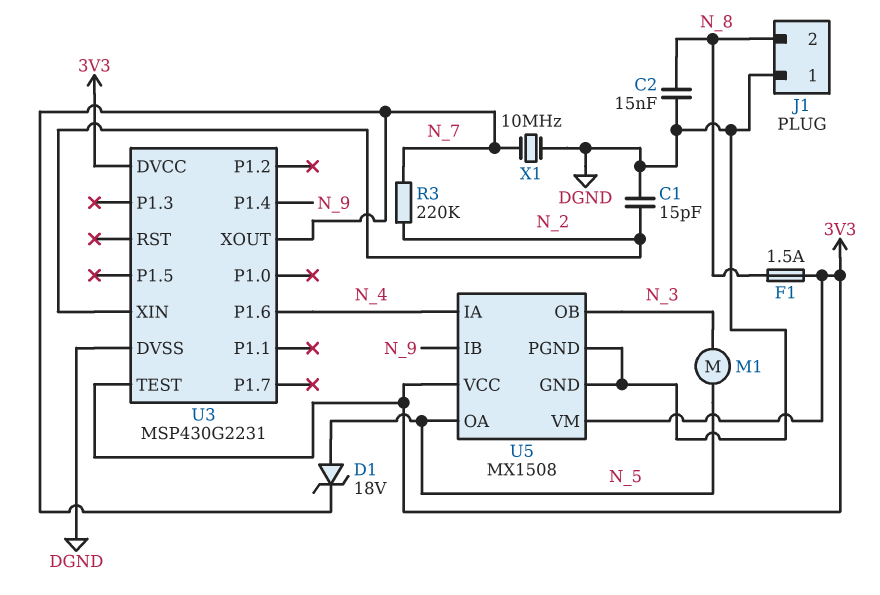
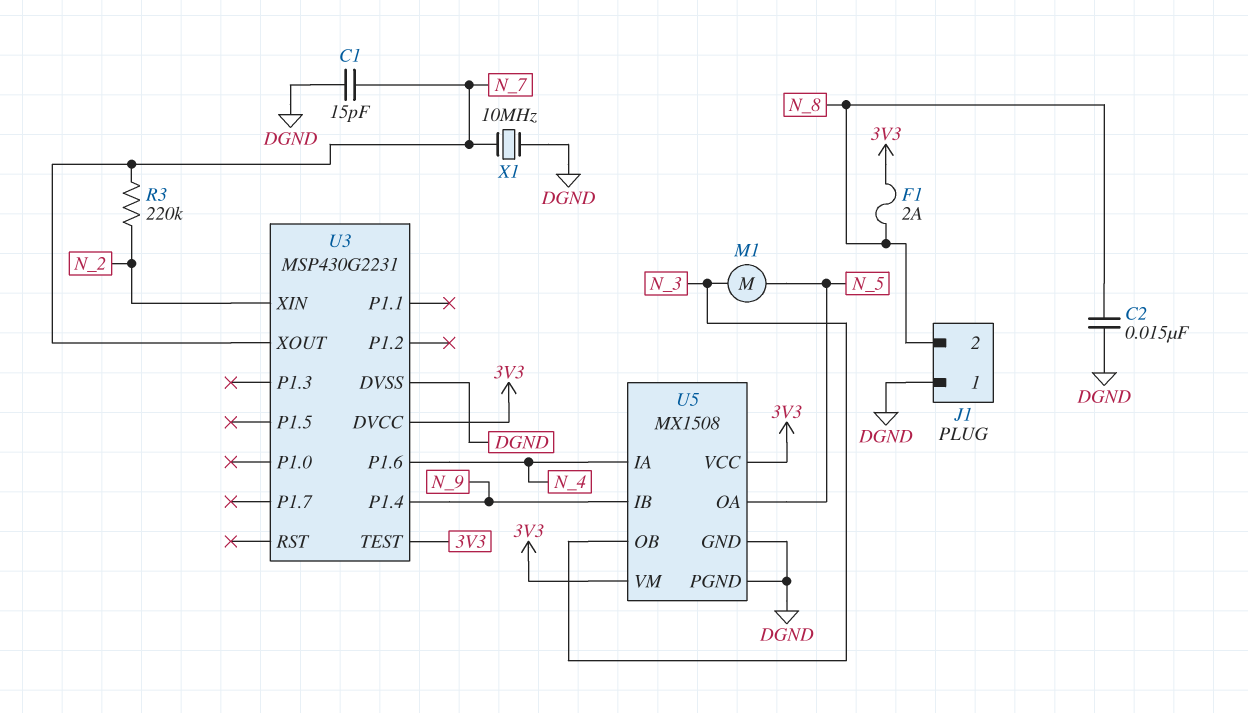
C1: 15pF (DGND, N_2) -> 15pF (DGND, N_7)
D1: zener 18V (A N_5, K N_7) -> none
F1: 1.5A (3V3, N_8) -> 2A (3V3, N_8)

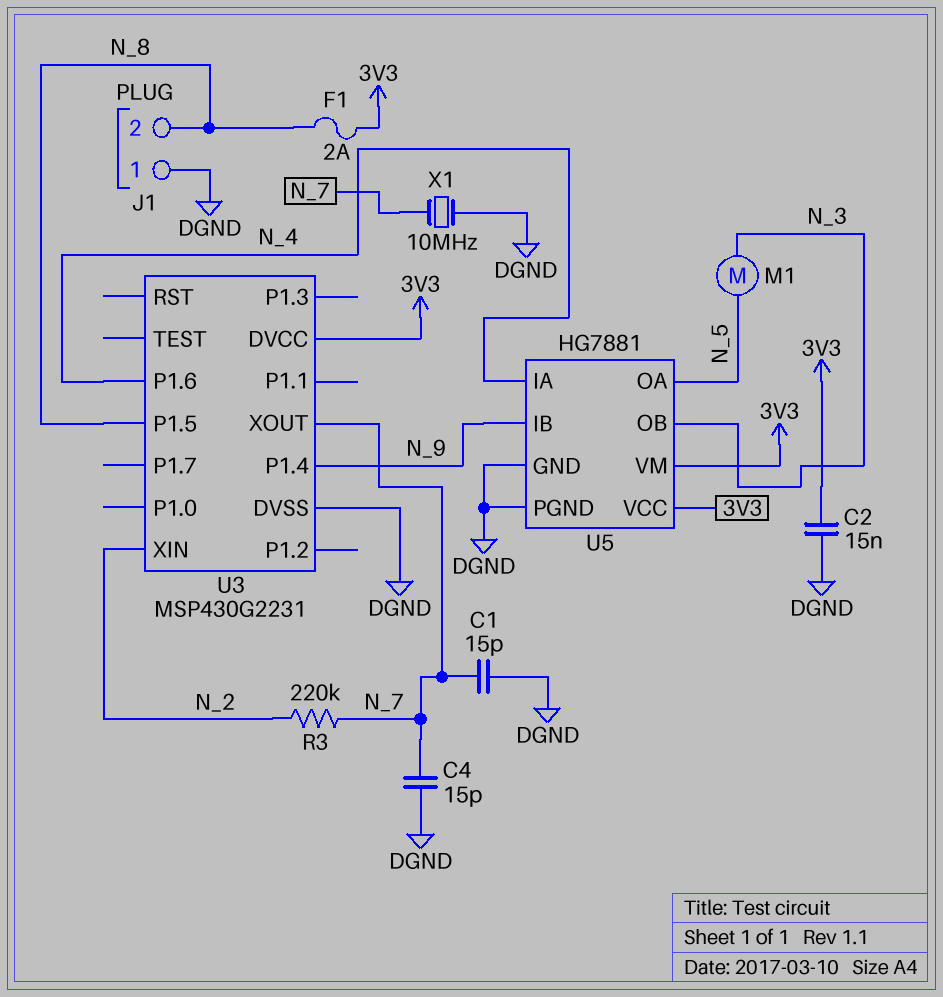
C2: 15nF (DGND, N_8) -> 15nF (3V3, DGND)
C4: none -> 15pF (DGND, N_7)
U3 pin P1.5: none -> N_8
U3 pin TEST: 3V3 -> none
U5: MX1508 -> HG7881

